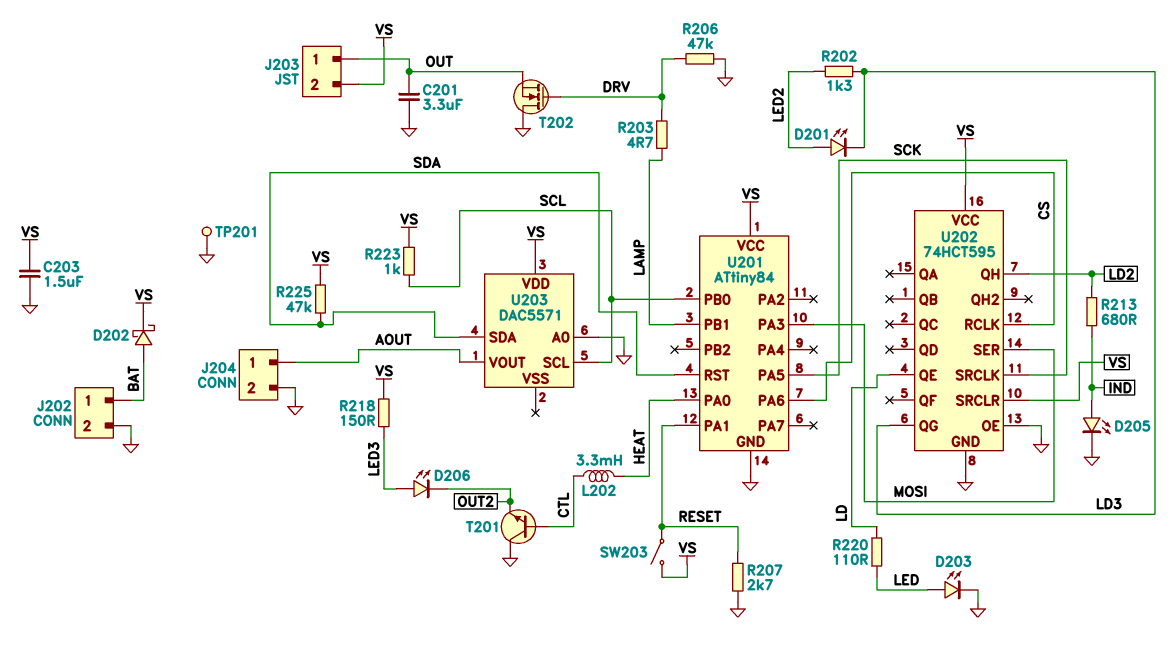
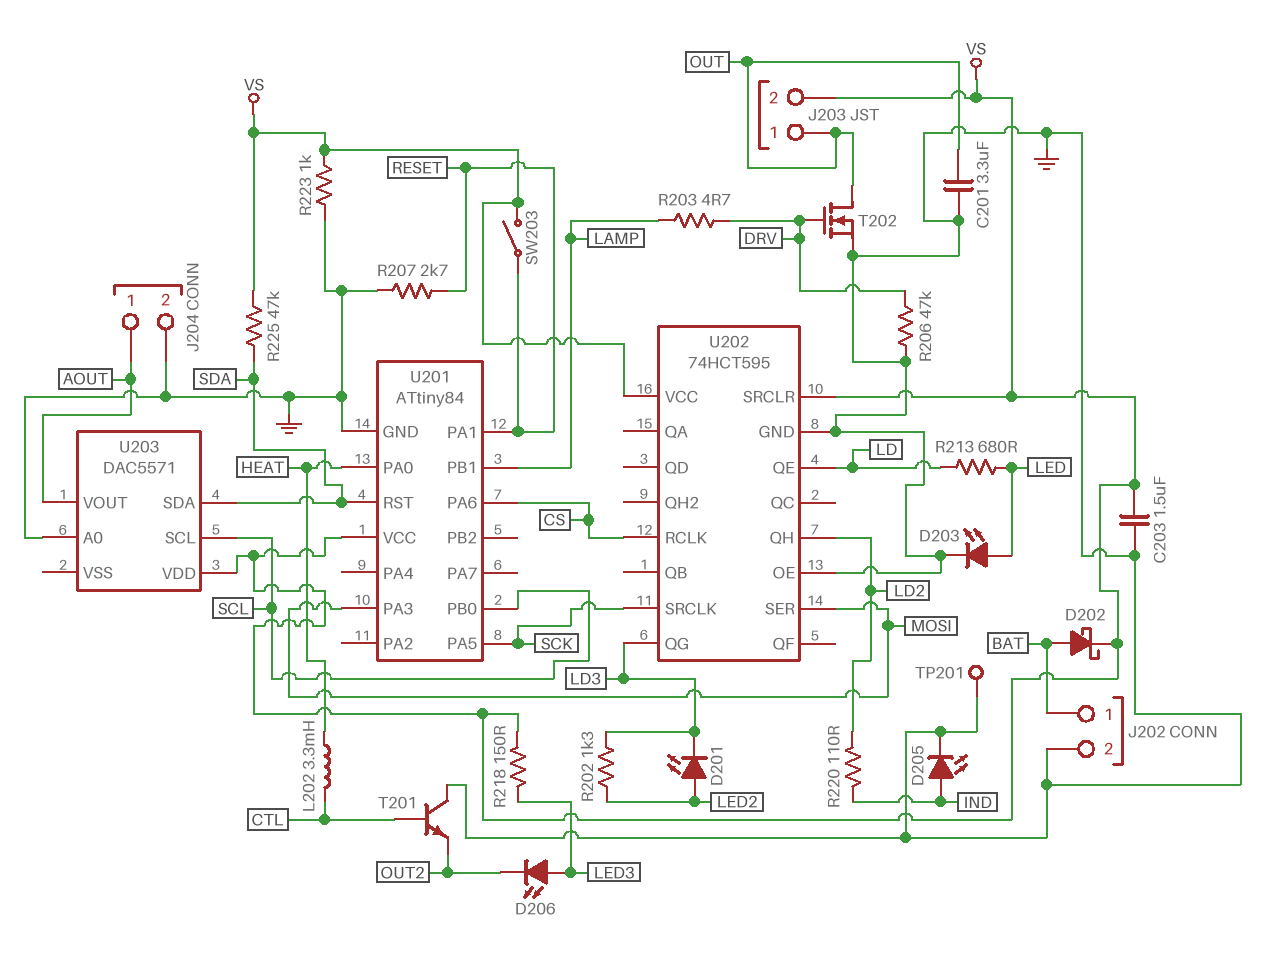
R213: 680 (IND, LD2) -> 680 (LD, LED)
R220: 110 (LD, LED) -> 110 (IND, LD2)
R223: 1k (SCL, VS) -> 1k (GND, VS)
T202: NMOS (G DRV, D GND, S OUT) -> NMOS (G DRV, D OUT, S GND)

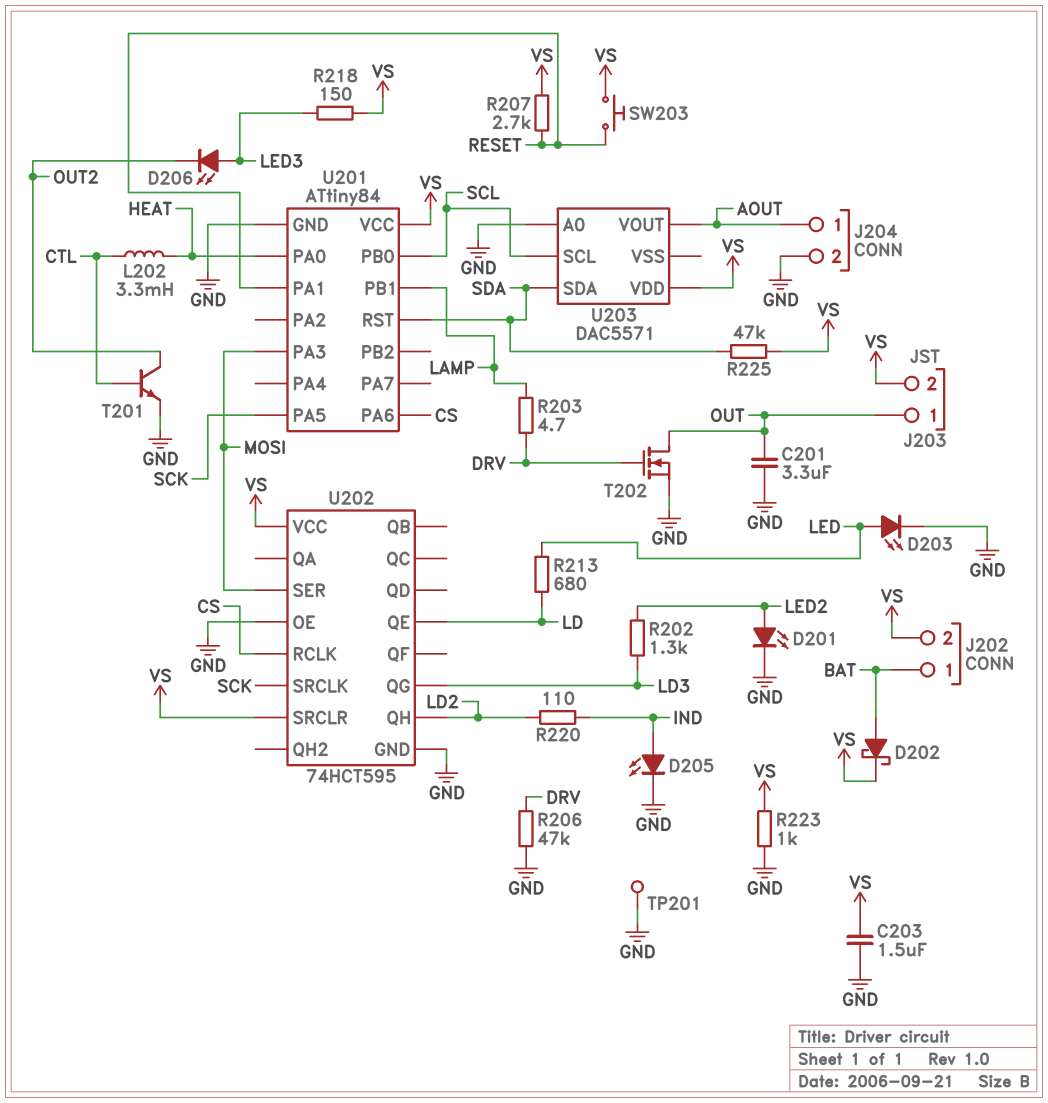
D201: LED (A LED2, K LD3) -> LED (A LED2, K GND)
J202 pin 2: GND -> VS
R207: 2.7k (GND, RESET) -> 2.7k (RESET, VS)
SW203: switch (RESET, VS) -> button (RESET, VS)
T201: NPN (B CTL, C GND, E OUT2) -> NPN (B CTL, C OUT2, E GND)

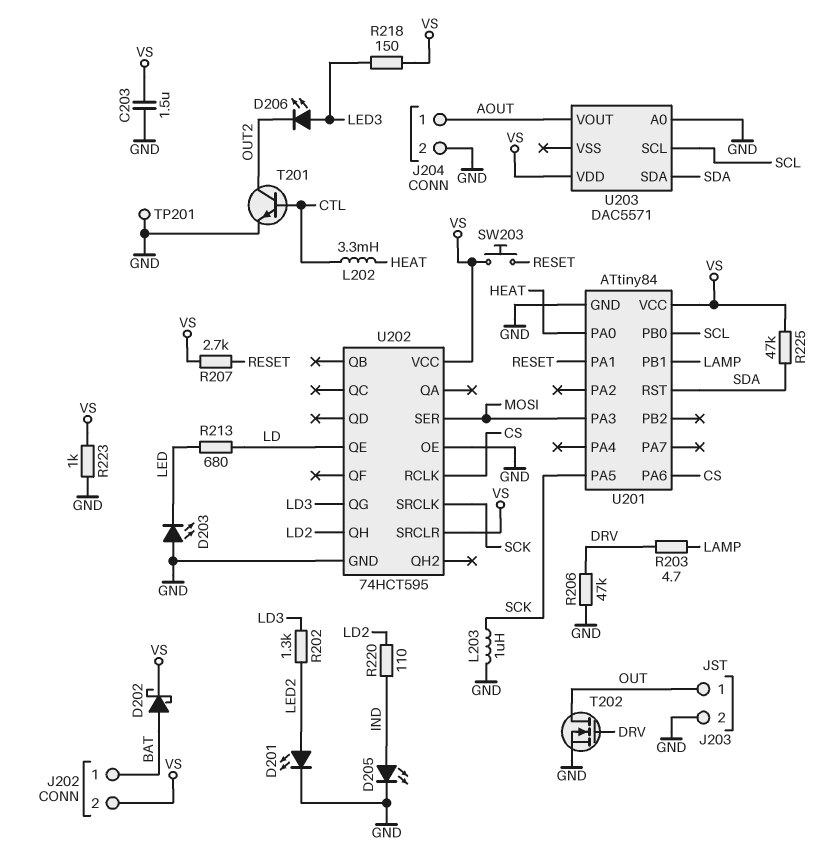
C201: 3.3uF (GND, OUT) -> none
D203: LED (A LED, K GND) -> LED (A GND, K LED)
J203 pin 2: VS -> GND
L203: none -> 1uH (GND, SCK)

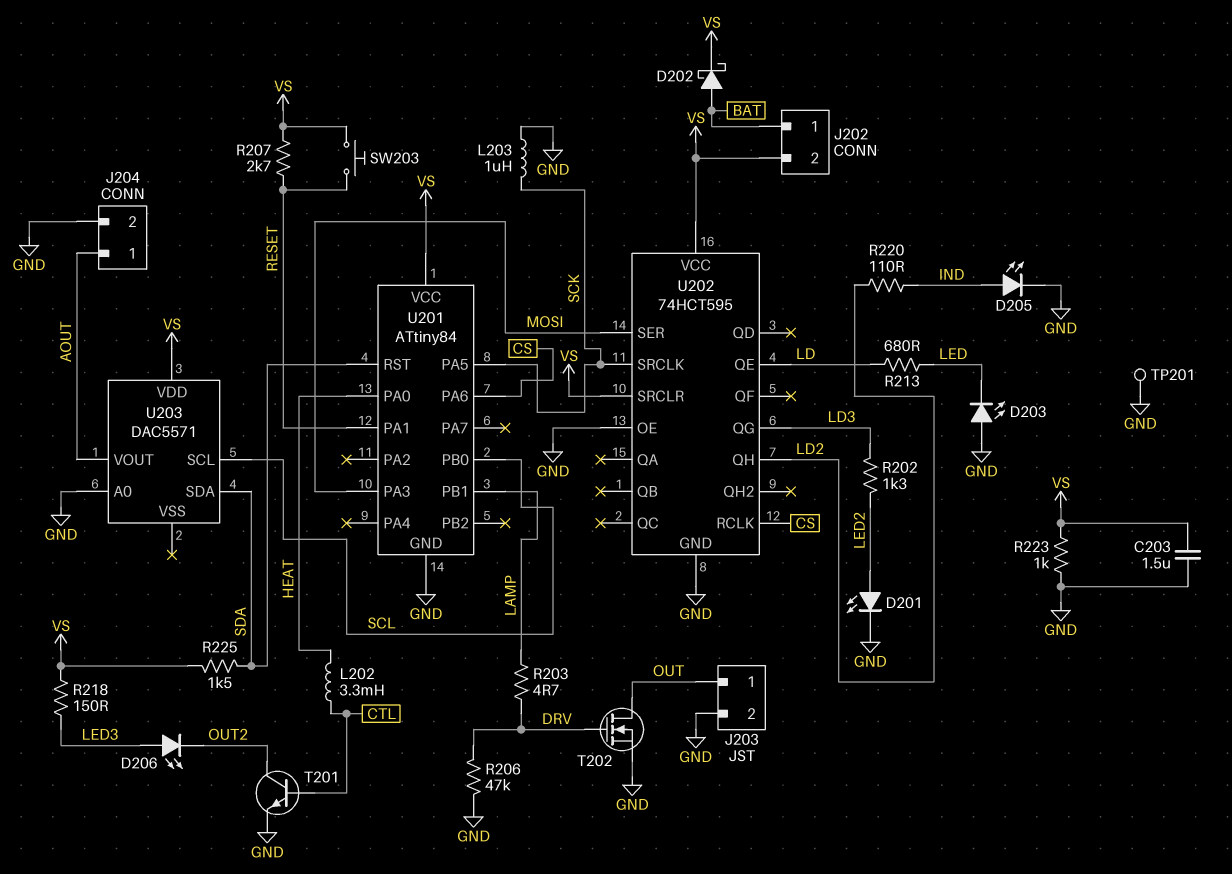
R225: 47k (SDA, VS) -> 1.5k (SDA, VS)

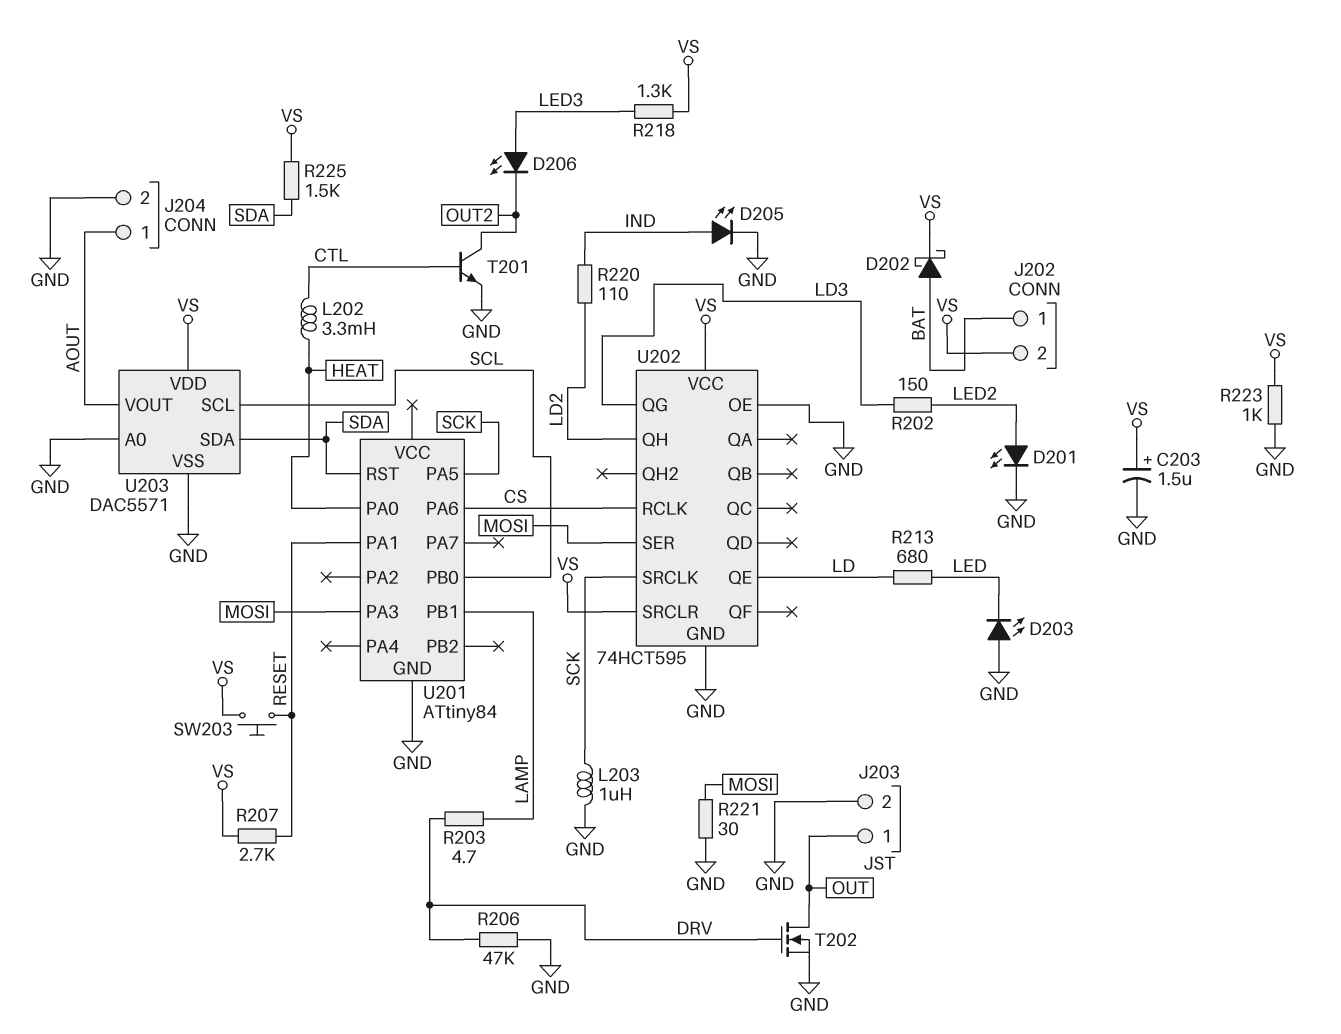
C203: 1.5uF (GND, VS) -> 1.5uF (plus VS, minus GND)
R202: 1.3k (LD3, LED2) -> 150 (LD3, LED2)
R218: 150 (LED3, VS) -> 1.3k (LED3, VS)
R221: none -> 30 (GND, MOSI)
TP201: test point (GND) -> none
U201 pin VCC: VS -> none
U203 pin VSS: none -> GND

